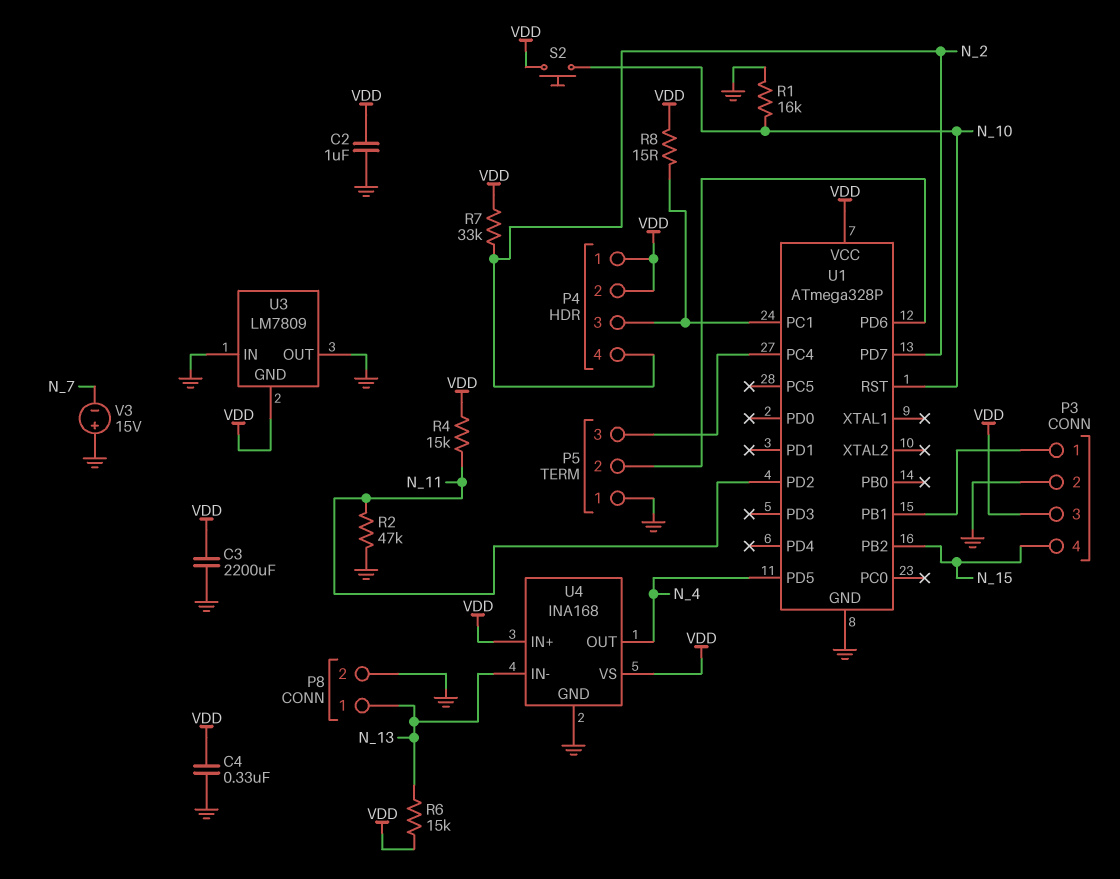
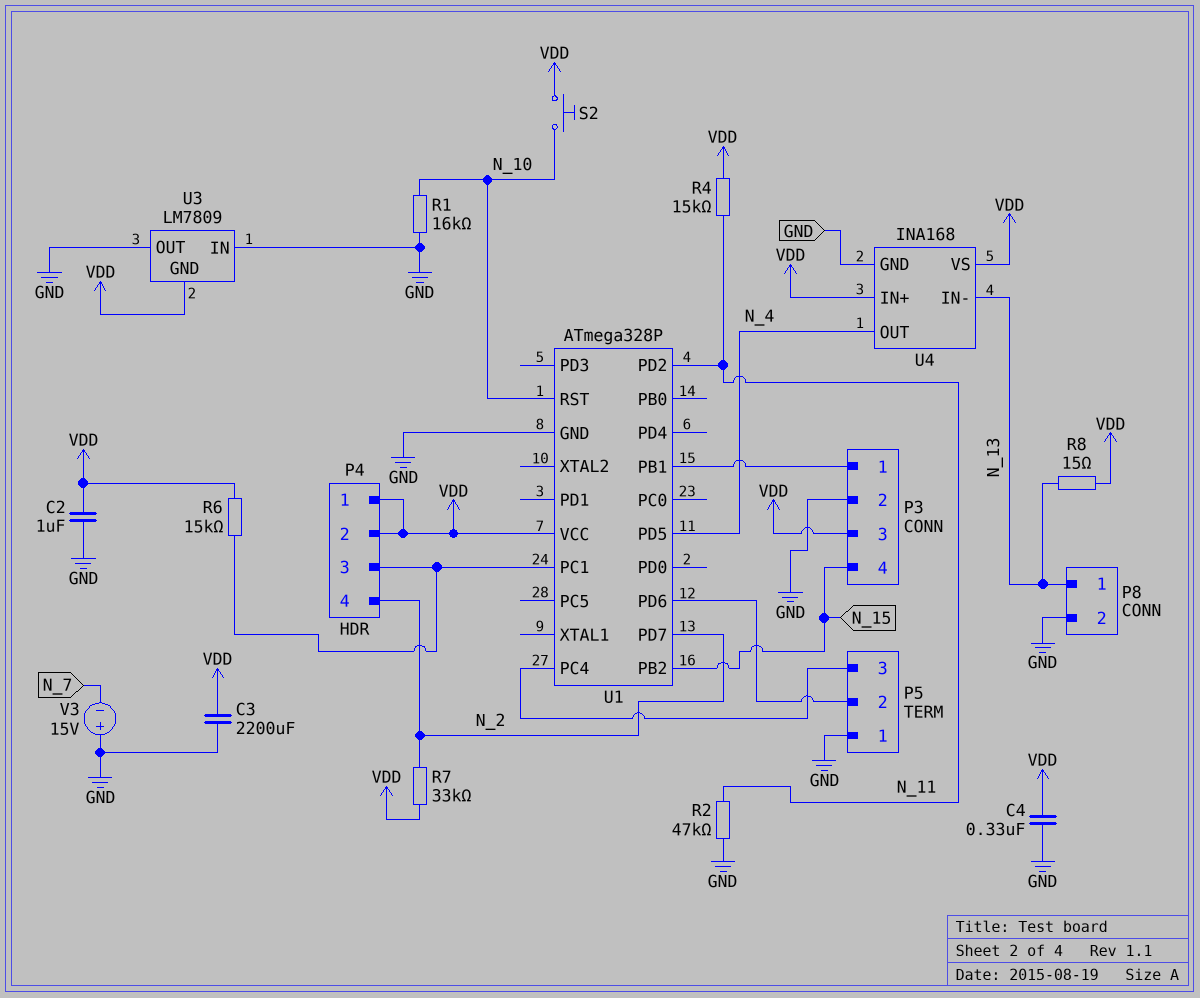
R6: 15k (N_13, VDD) -> 15k (P4/3, VDD)
R8: 15 (P4/3, VDD) -> 15 (N_13, VDD)

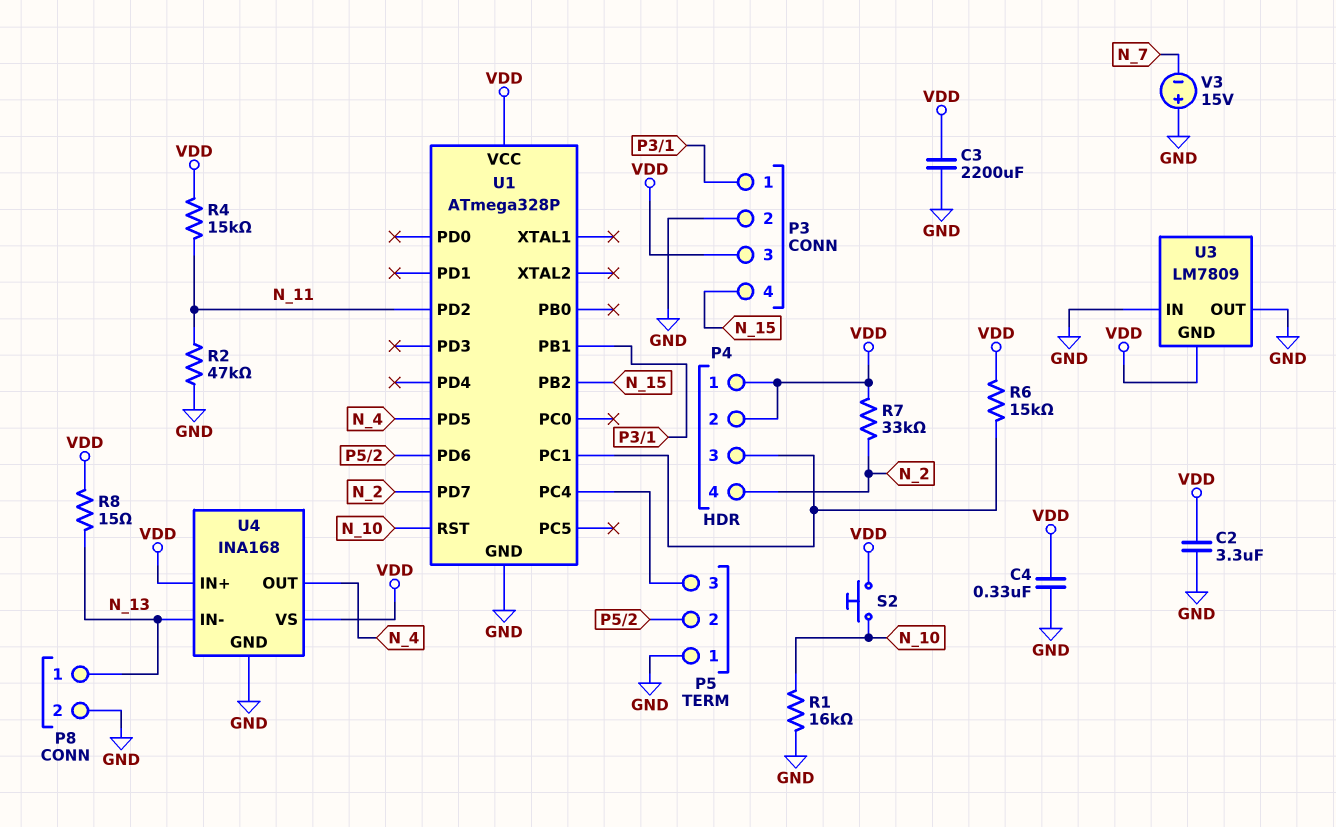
C2: 1uF (GND, VDD) -> 3.3uF (GND, VDD)

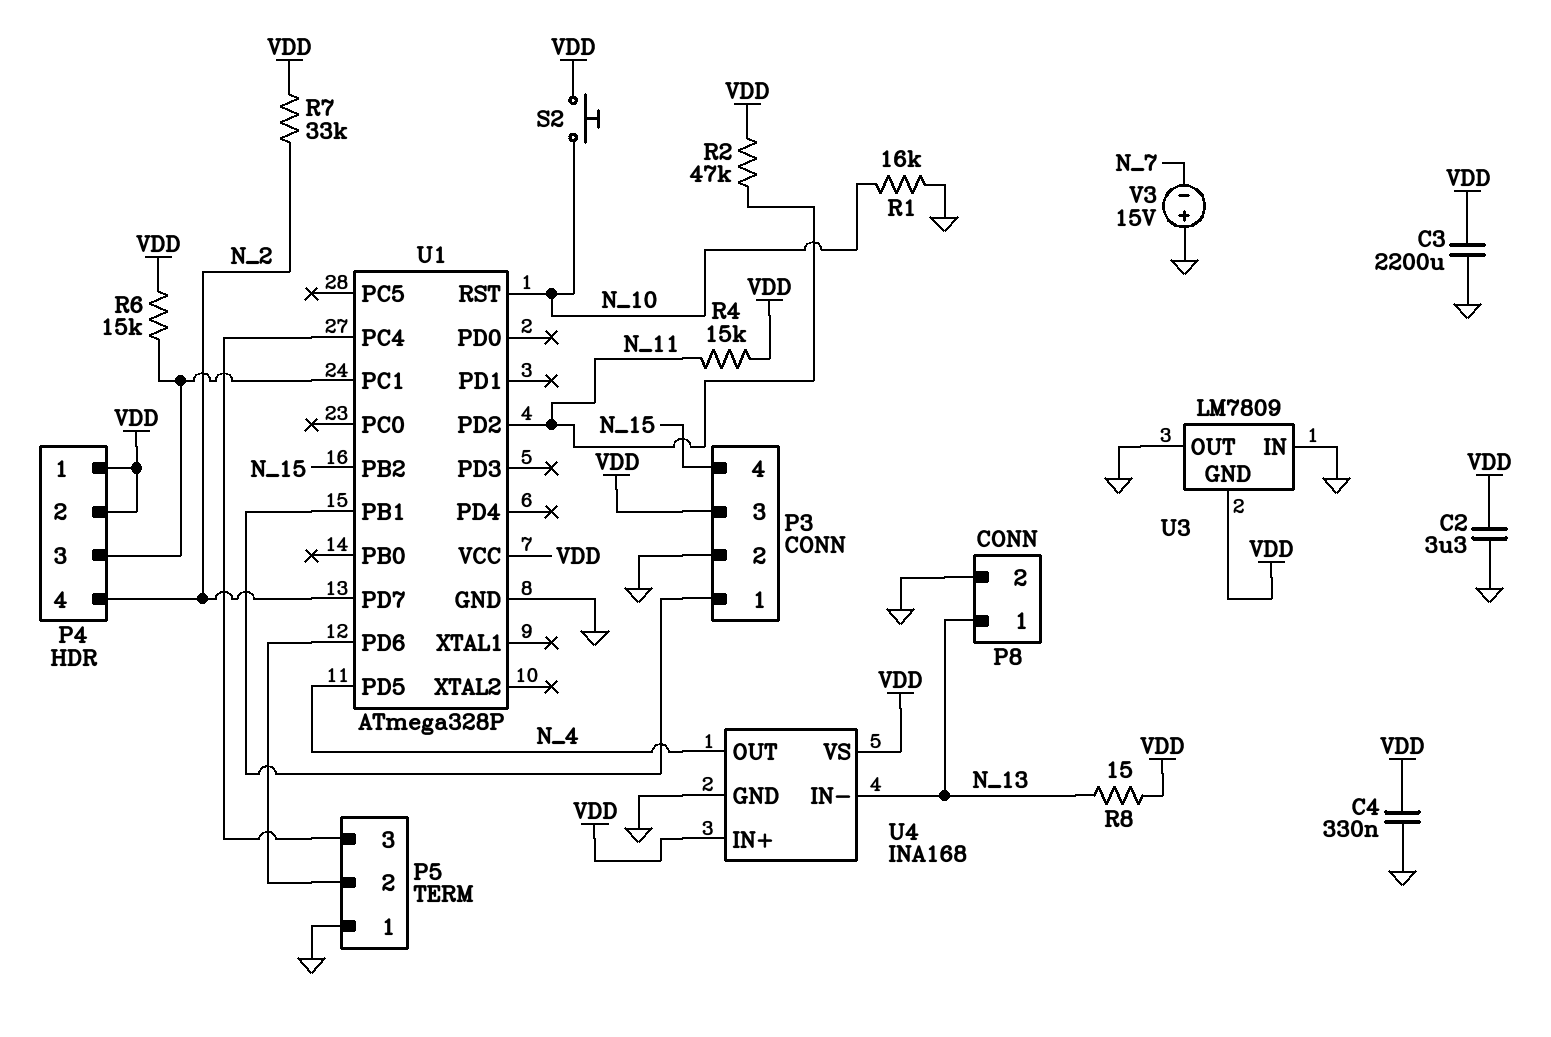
R2: 47k (GND, N_11) -> 47k (N_11, VDD)

